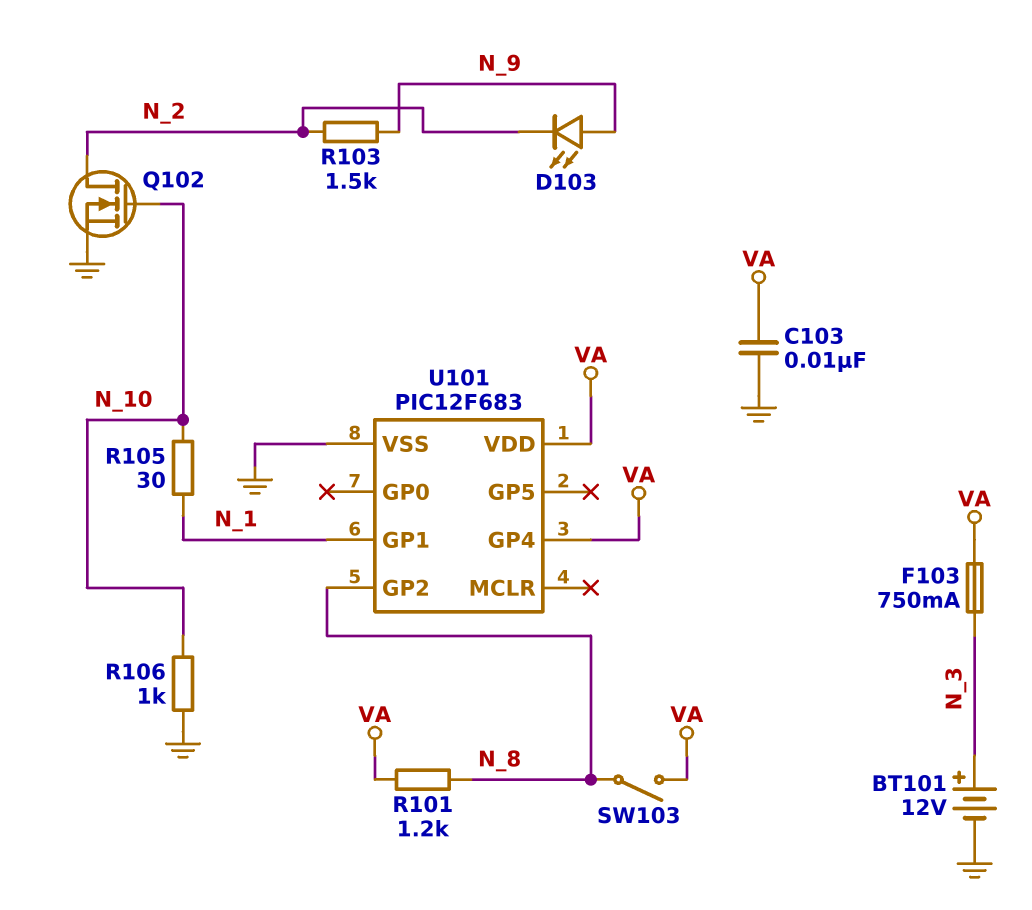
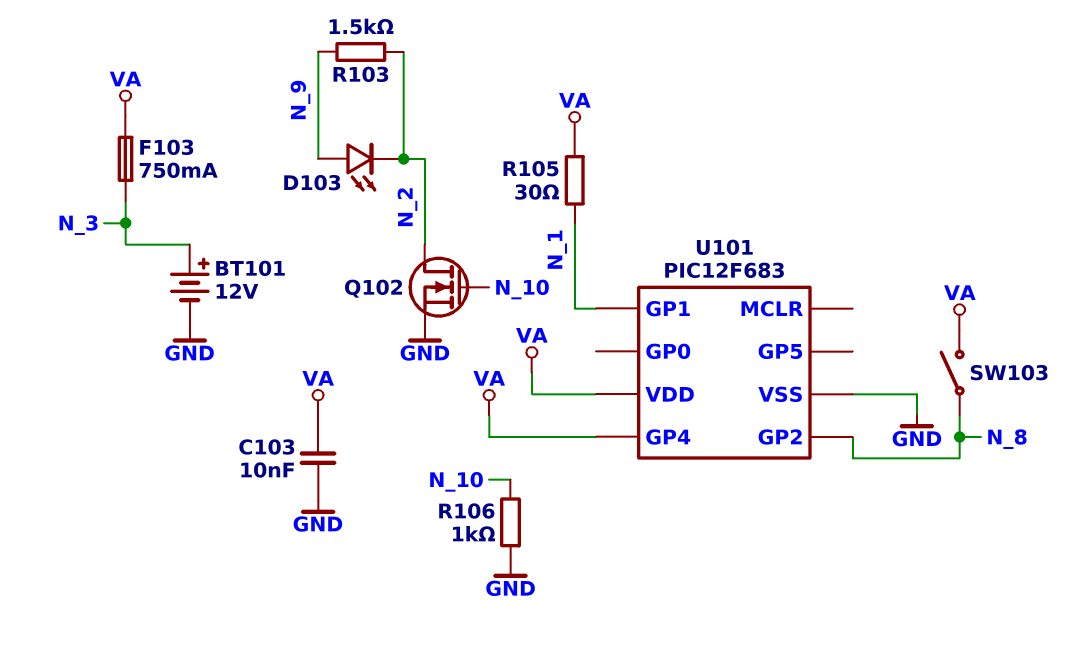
R101: 1.2k (N_8, VA) -> none
R105: 30 (N_1, N_10) -> 30 (N_1, VA)

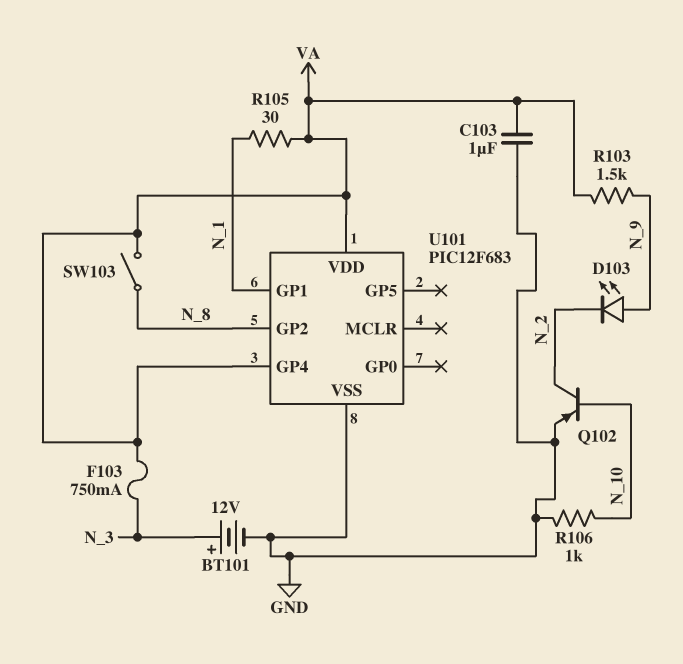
C103: 10nF (GND, VA) -> 1uF (GND, VA)
Q102: NMOS (G N_10, D N_2, S GND) -> PNP (B N_10, C N_2, E GND)
R103: 1.5k (N_2, N_9) -> 1.5k (N_9, VA)

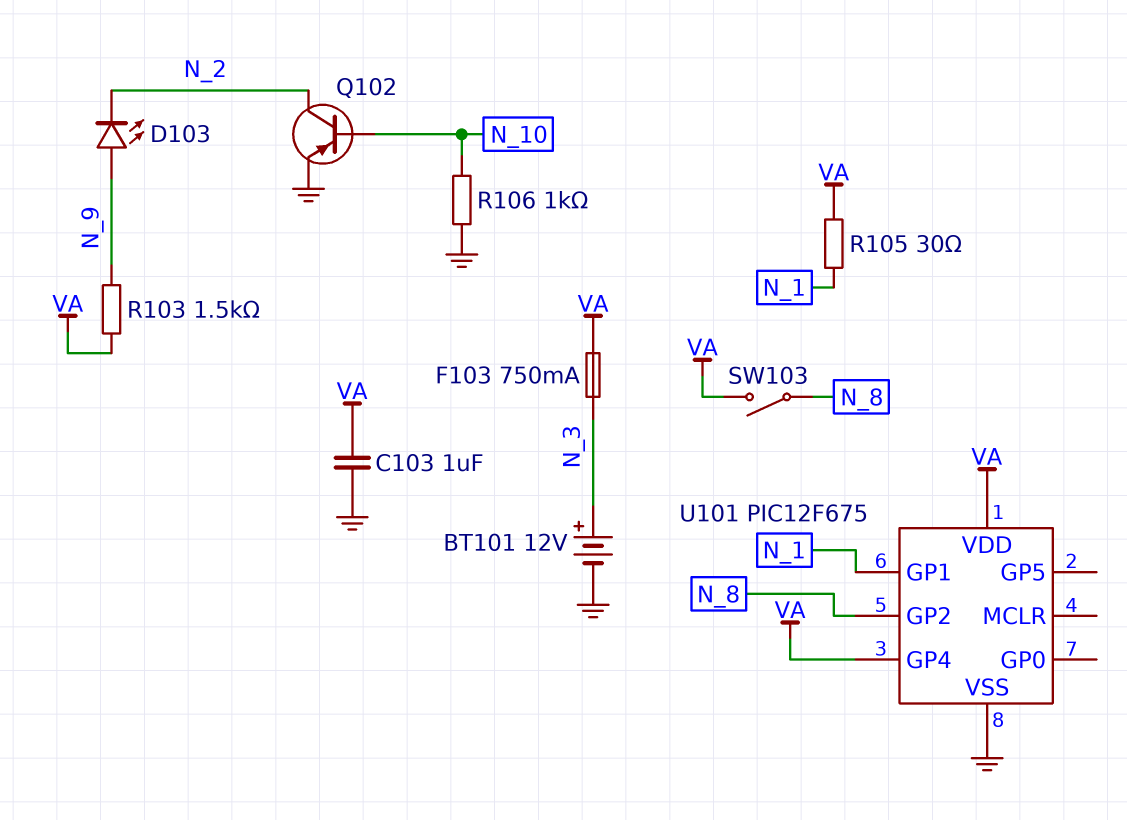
U101: PIC12F683 -> PIC12F675

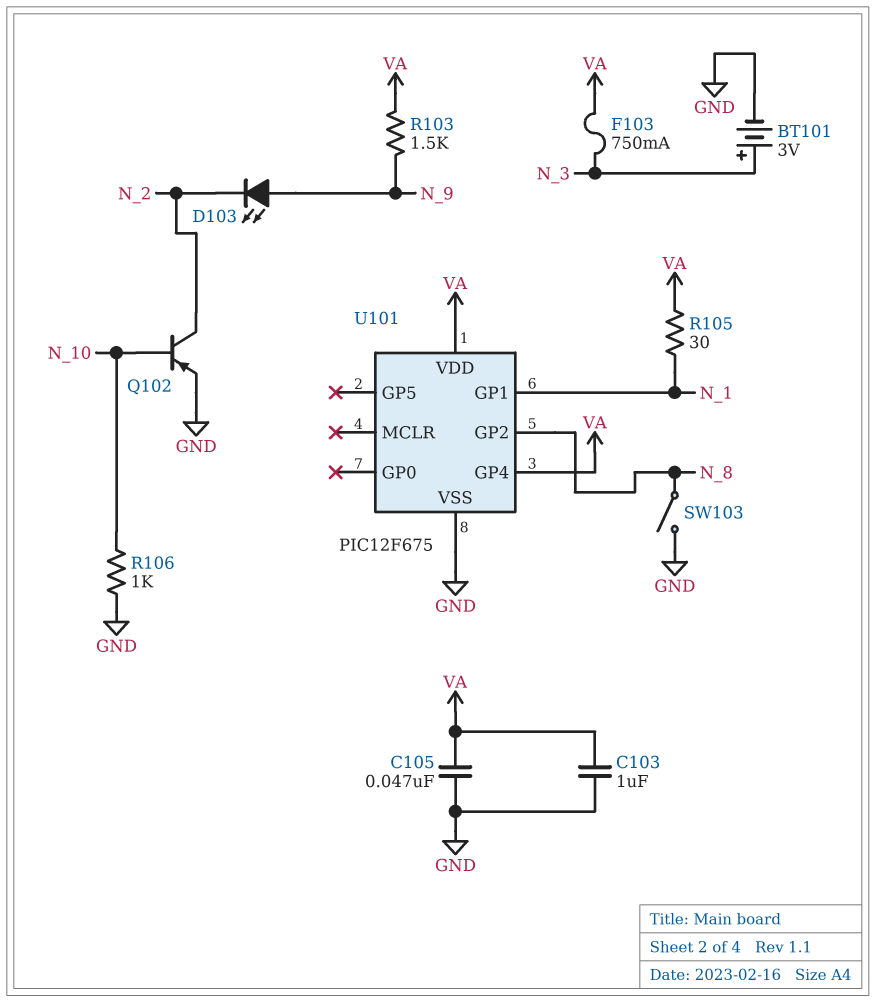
BT101: 12V (plus N_3, minus GND) -> 3V (plus N_3, minus GND)
C105: none -> 47nF (GND, VA)
SW103: switch (N_8, VA) -> switch (GND, N_8)

